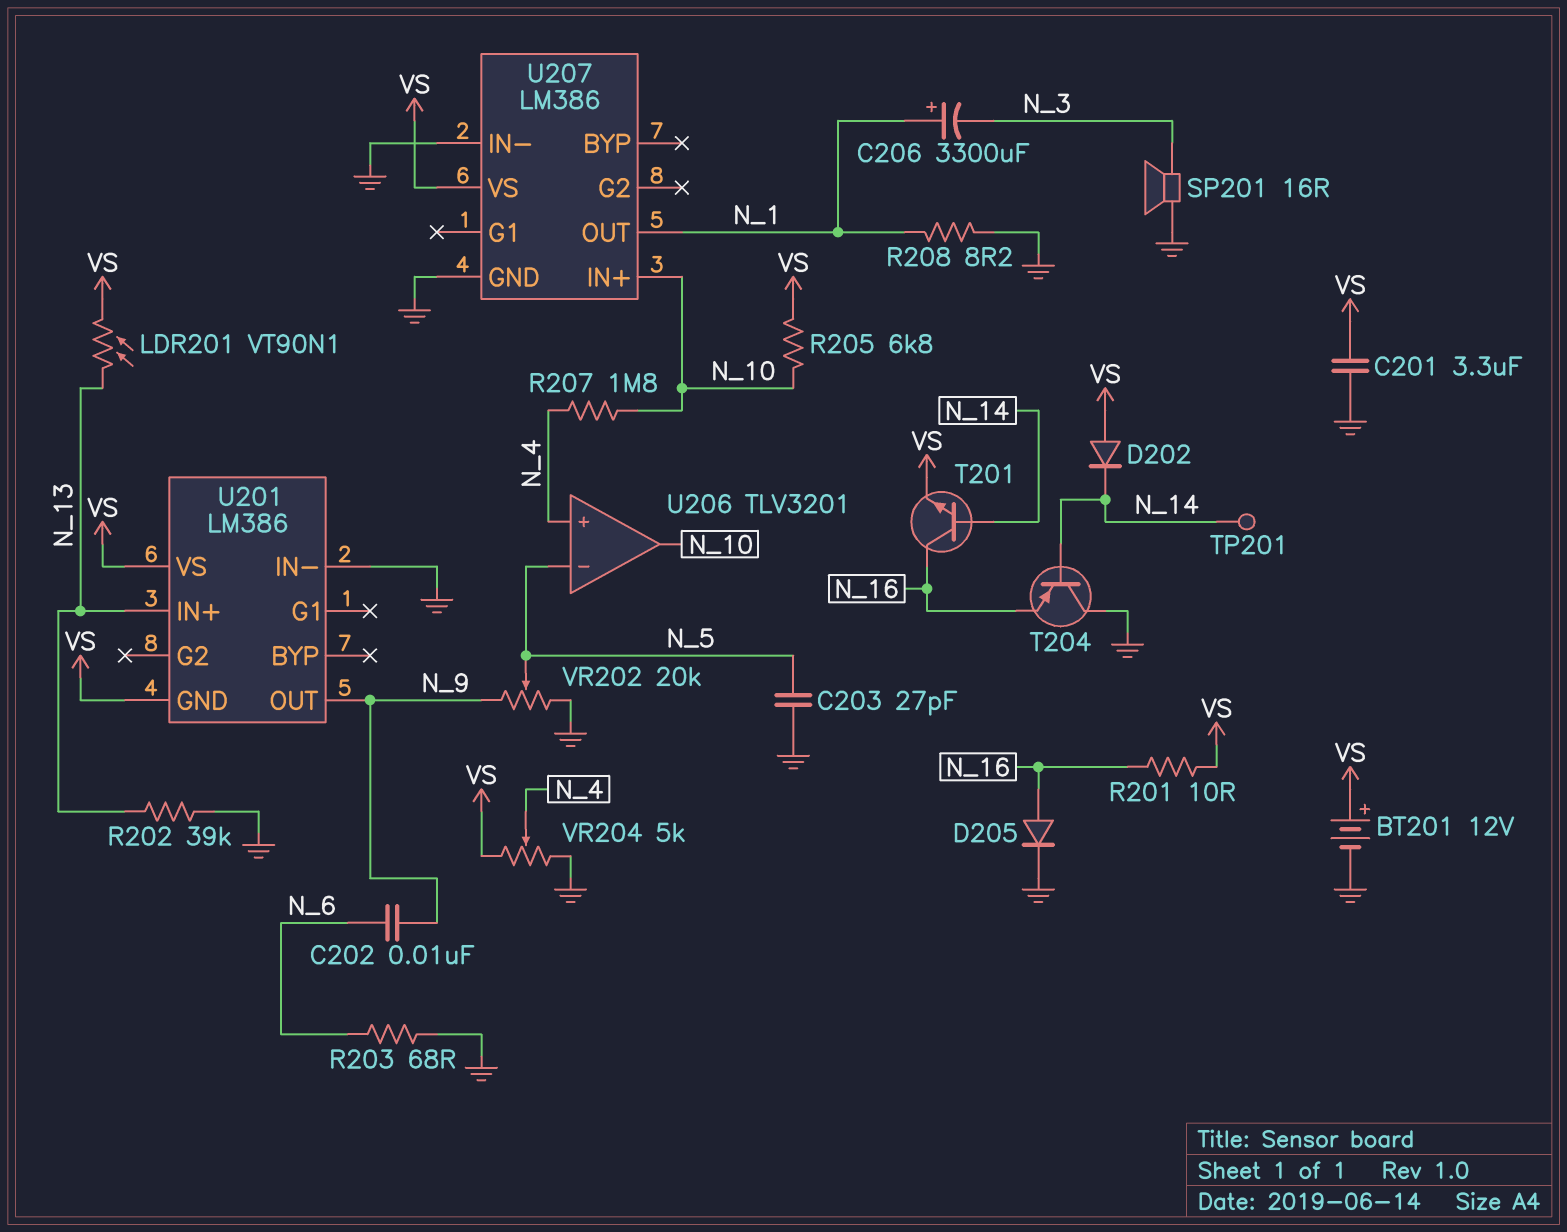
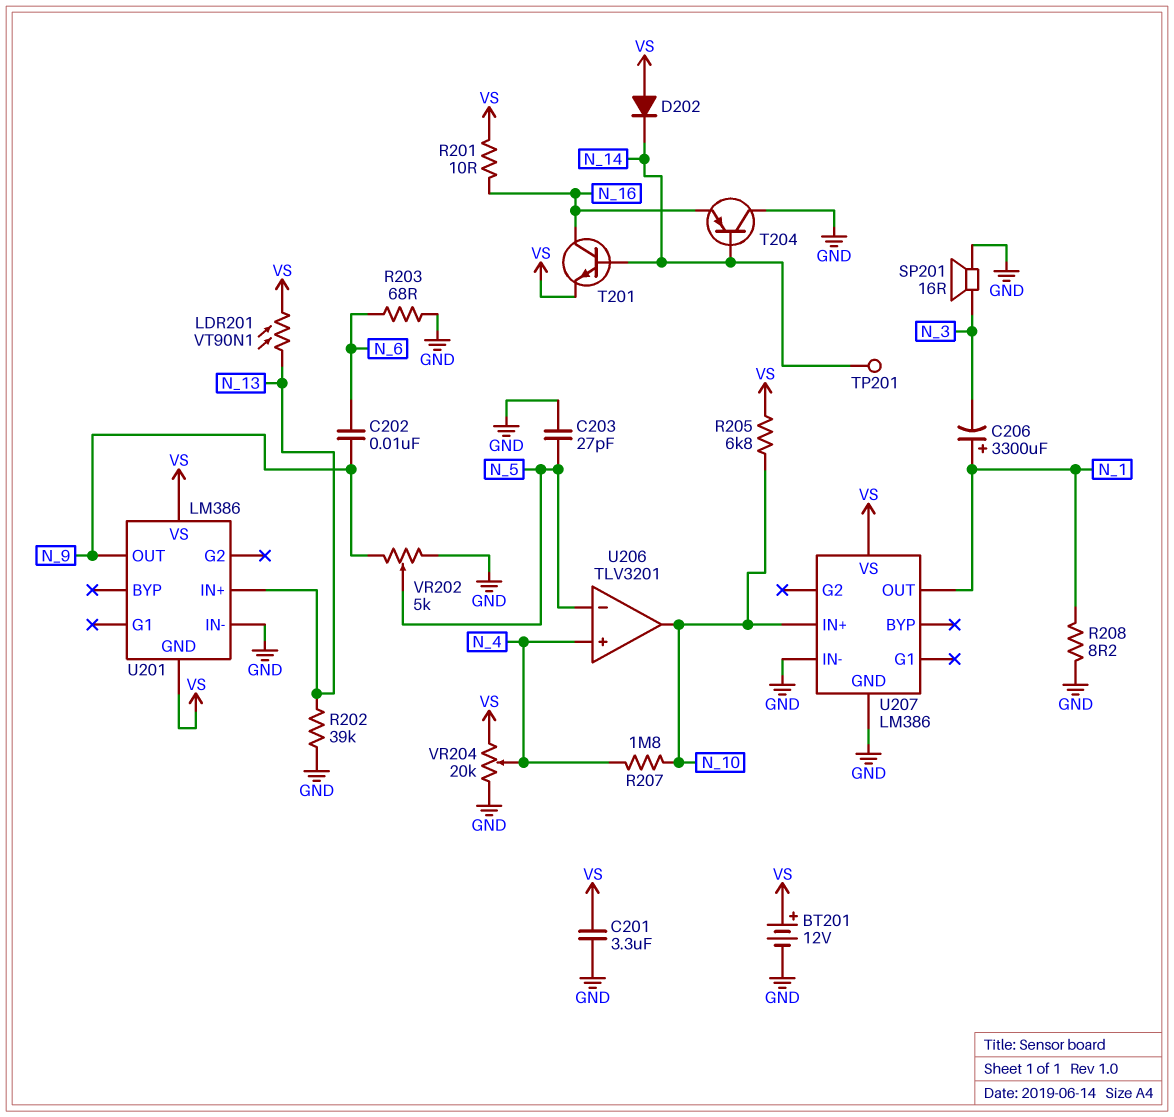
D205: diode (A N_16, K GND) -> none
VR202: 20k (GND, N_9, wiper N_5) -> 5k (GND, N_9, wiper N_5)
VR204: 5k (GND, VS, wiper N_4) -> 20k (GND, VS, wiper N_4)

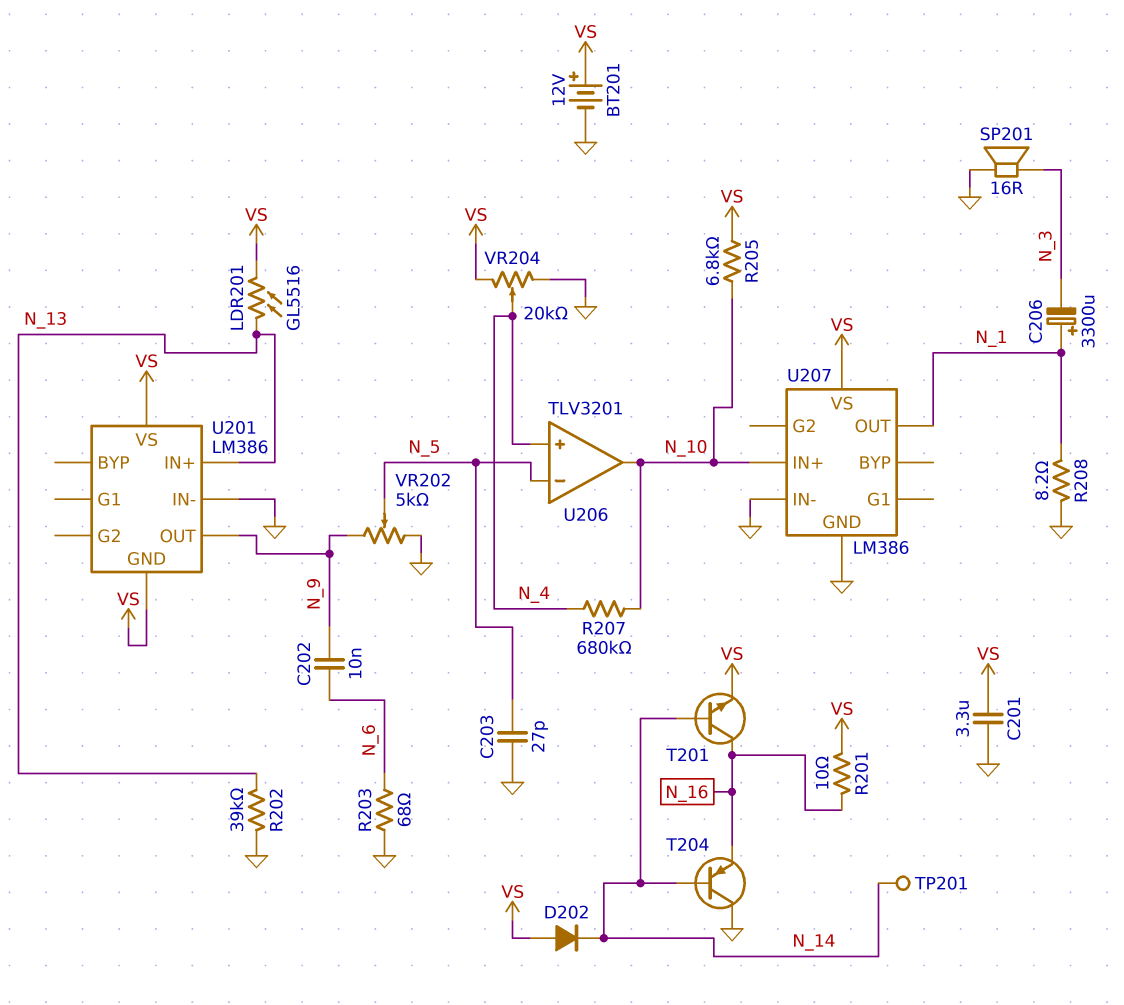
LDR201: VT90N1 (N_13, VS) -> GL5516 (N_13, VS)
R207: 1.8M (N_4, N_10) -> 680k (N_4, N_10)

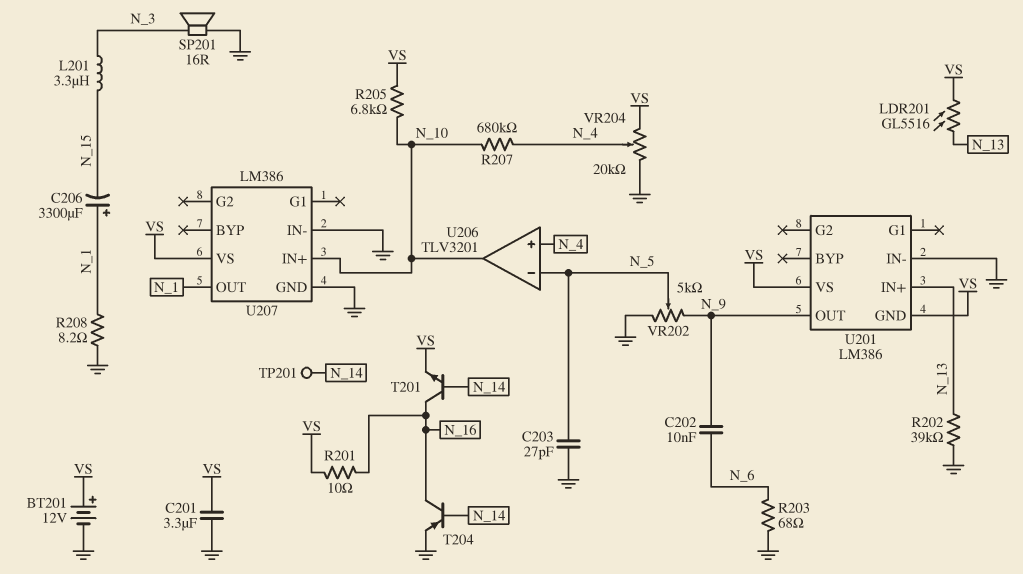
C206: 3300uF (plus N_1, minus N_3) -> 3300uF (plus N_1, minus N_15)
D202: diode (A VS, K N_14) -> none
L201: none -> 3.3uH (N_3, N_15)
T204: PNP (B N_14, C GND, E N_16) -> PNP (B N_14, C N_16, E GND)

